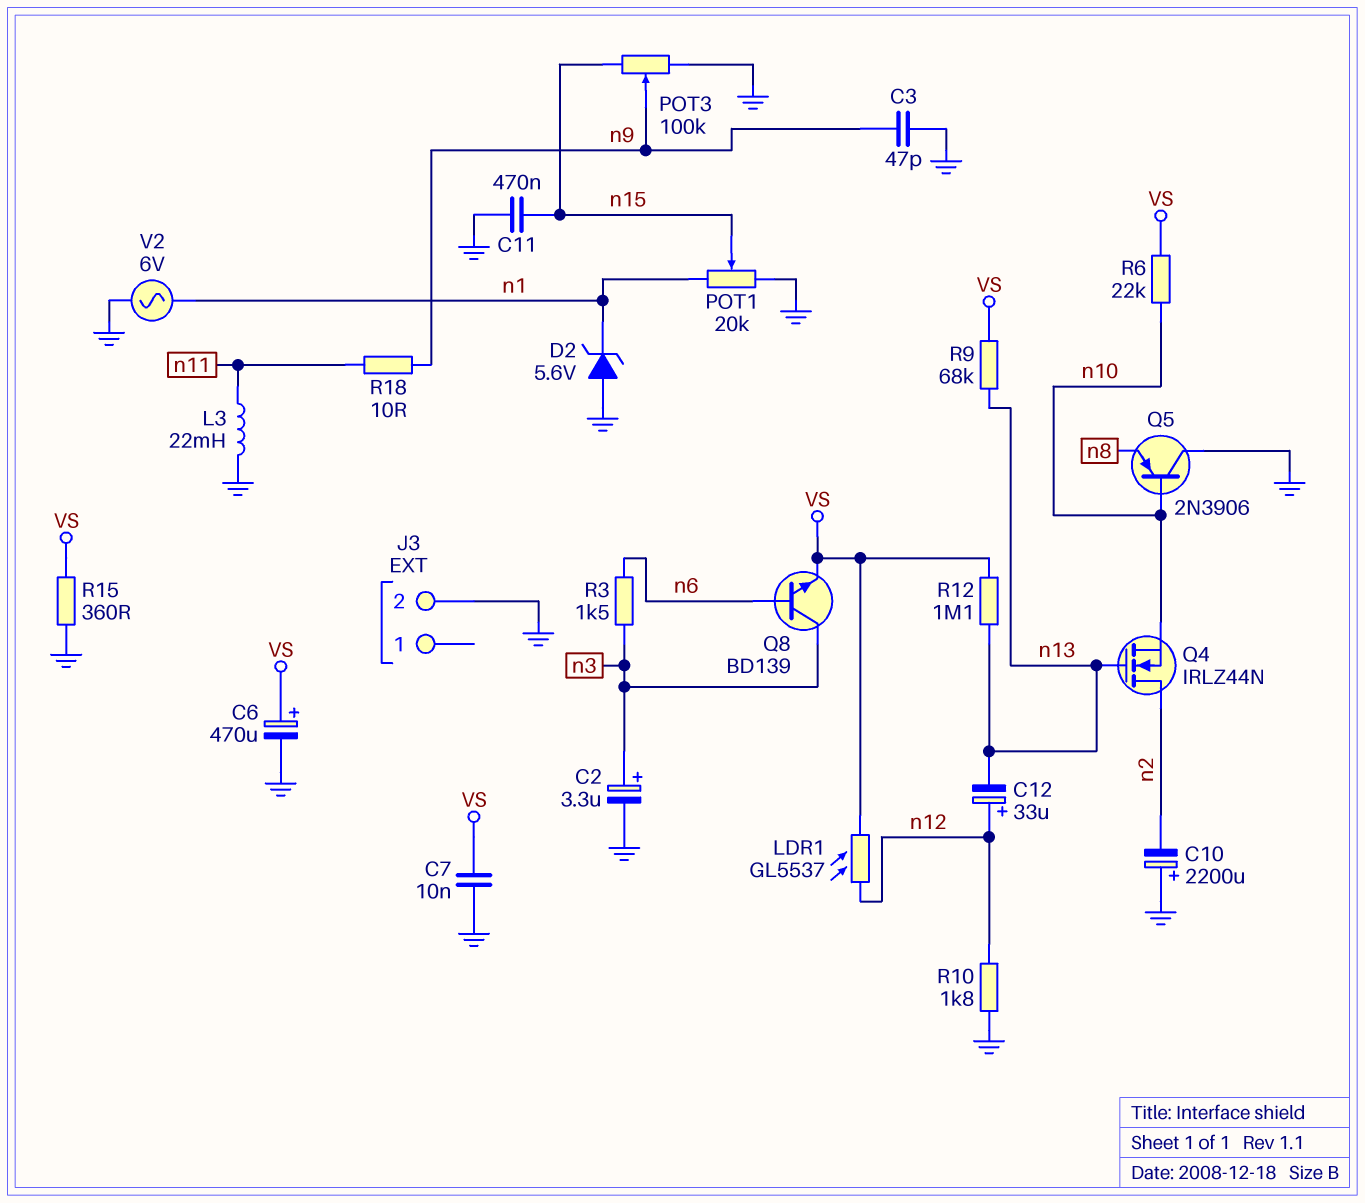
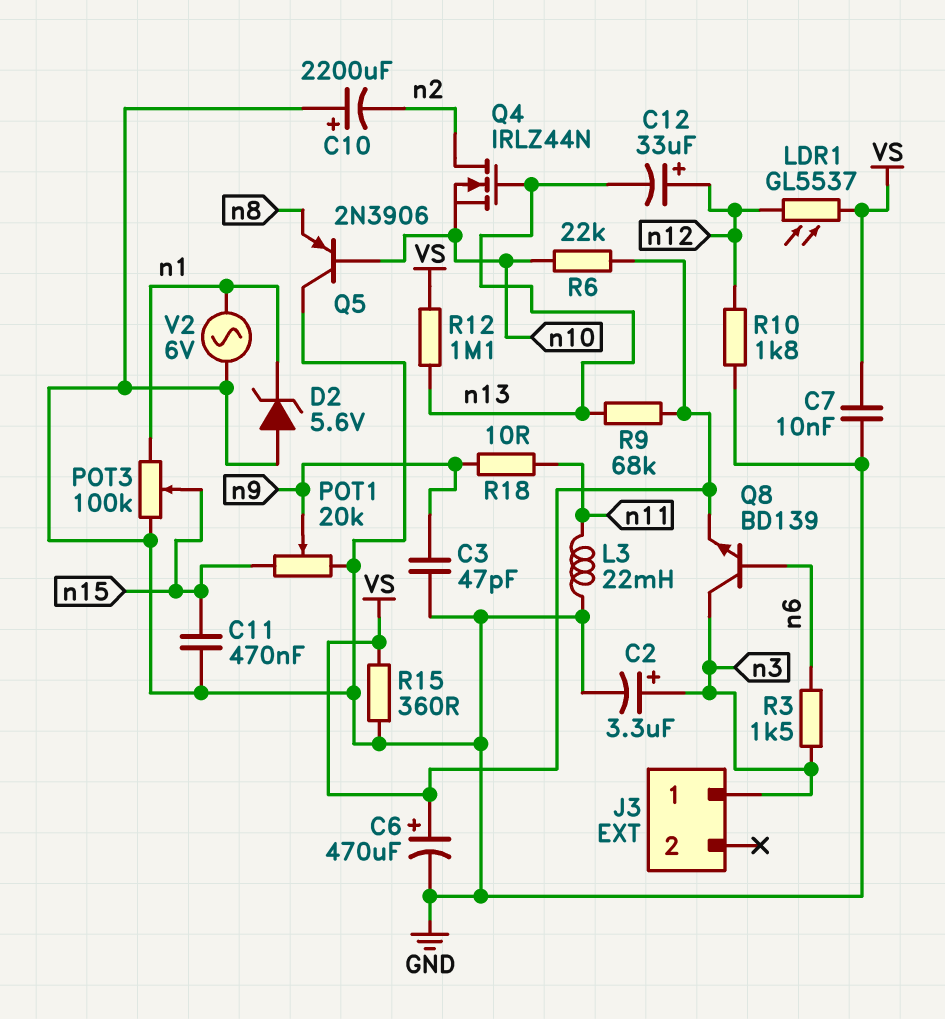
J3 pin 1: none -> n3
J3 pin 2: GND -> none
POT1: 20k (GND, n1, wiper n15) -> 20k (GND, n15, wiper n9)
POT3: 100k (GND, n15, wiper n9) -> 100k (GND, n1, wiper n15)

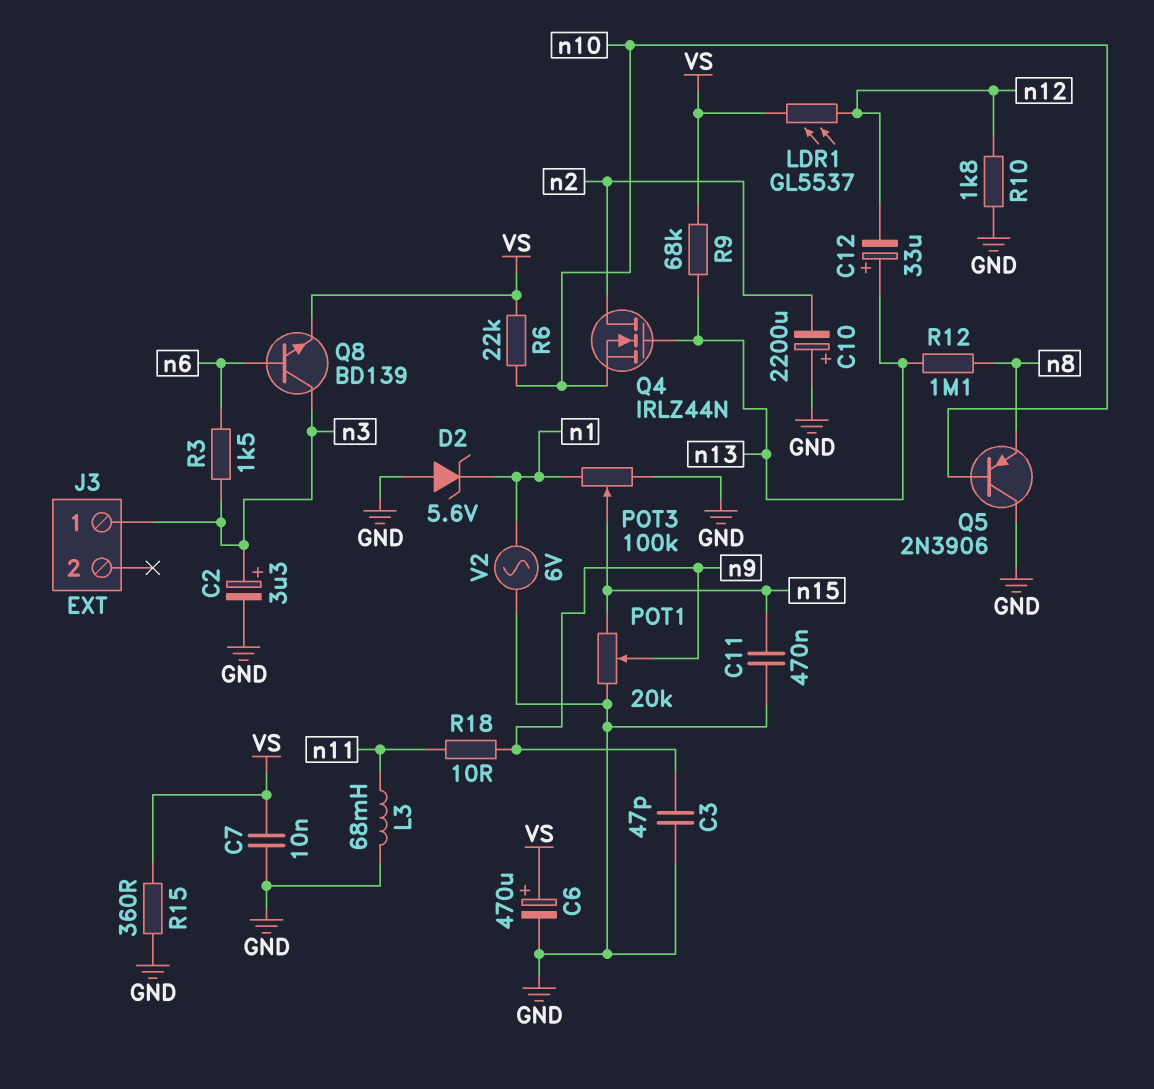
C12: 33uF (plus n12, minus n13) -> 33uF (plus n13, minus n12)
L3: 22mH (GND, n11) -> 68mH (GND, n11)
R12: 1.1M (VS, n13) -> 1.1M (n8, n13)

